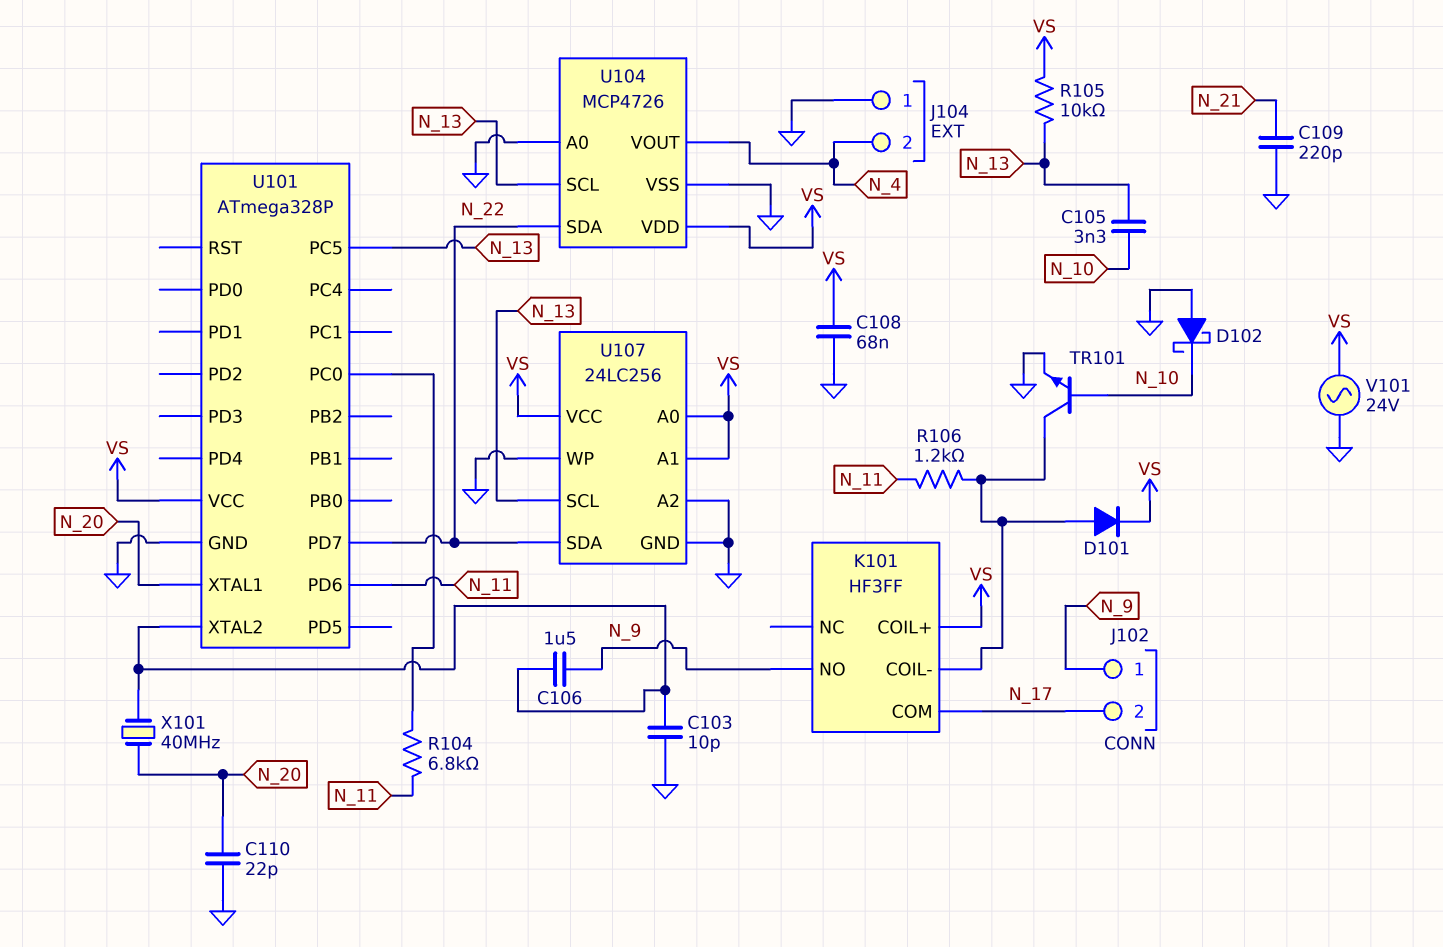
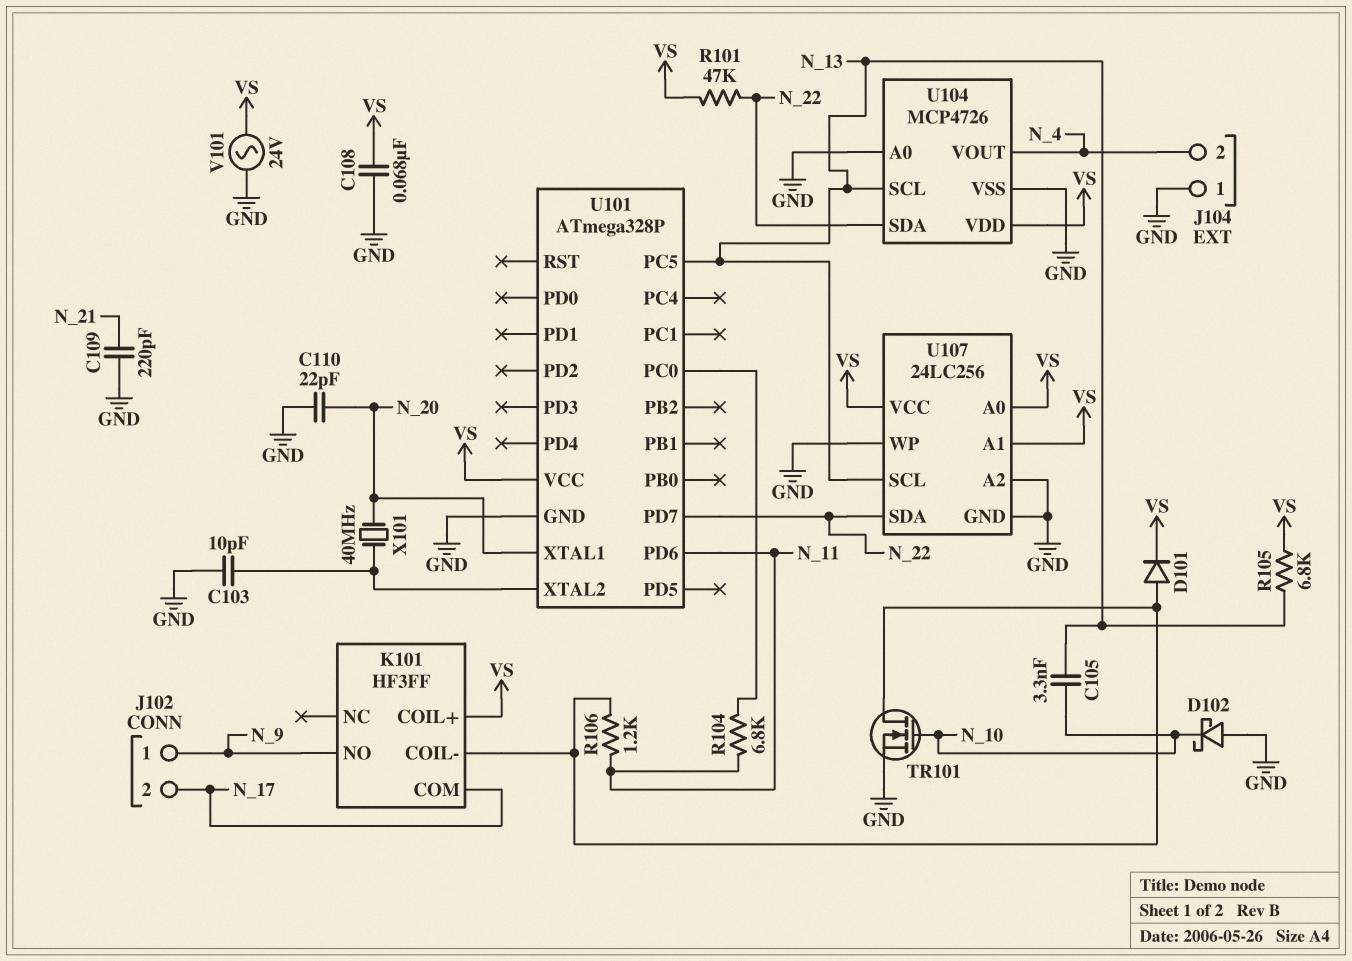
C106: 1.5uF (N_9, U101/XTAL2) -> none
R101: none -> 47k (N_22, VS)
R105: 10k (N_13, VS) -> 6.8k (N_13, VS)
TR101: NPN (B N_10, C K101/COIL-, E GND) -> NMOS (G N_10, D K101/COIL-, S GND)

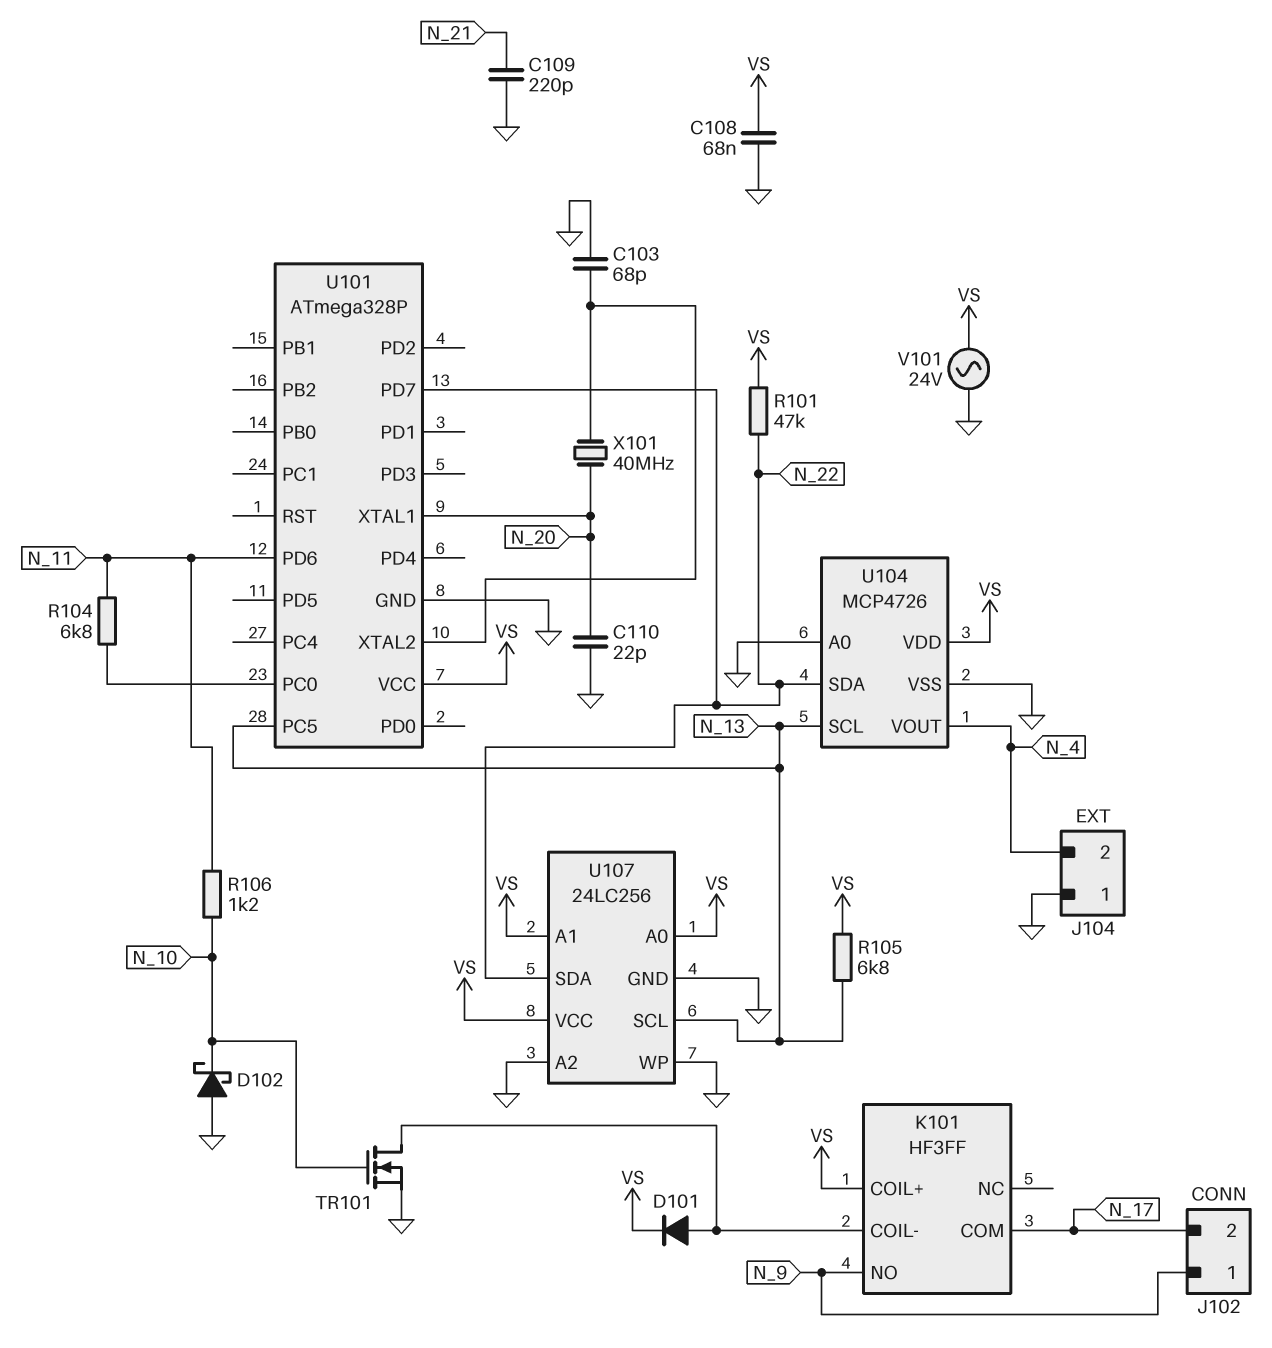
C103: 10pF (GND, U101/XTAL2) -> 68pF (GND, U101/XTAL2)
C105: 3.3nF (N_10, N_13) -> none
R106: 1.2k (K101/COIL-, N_11) -> 1.2k (N_10, N_11)

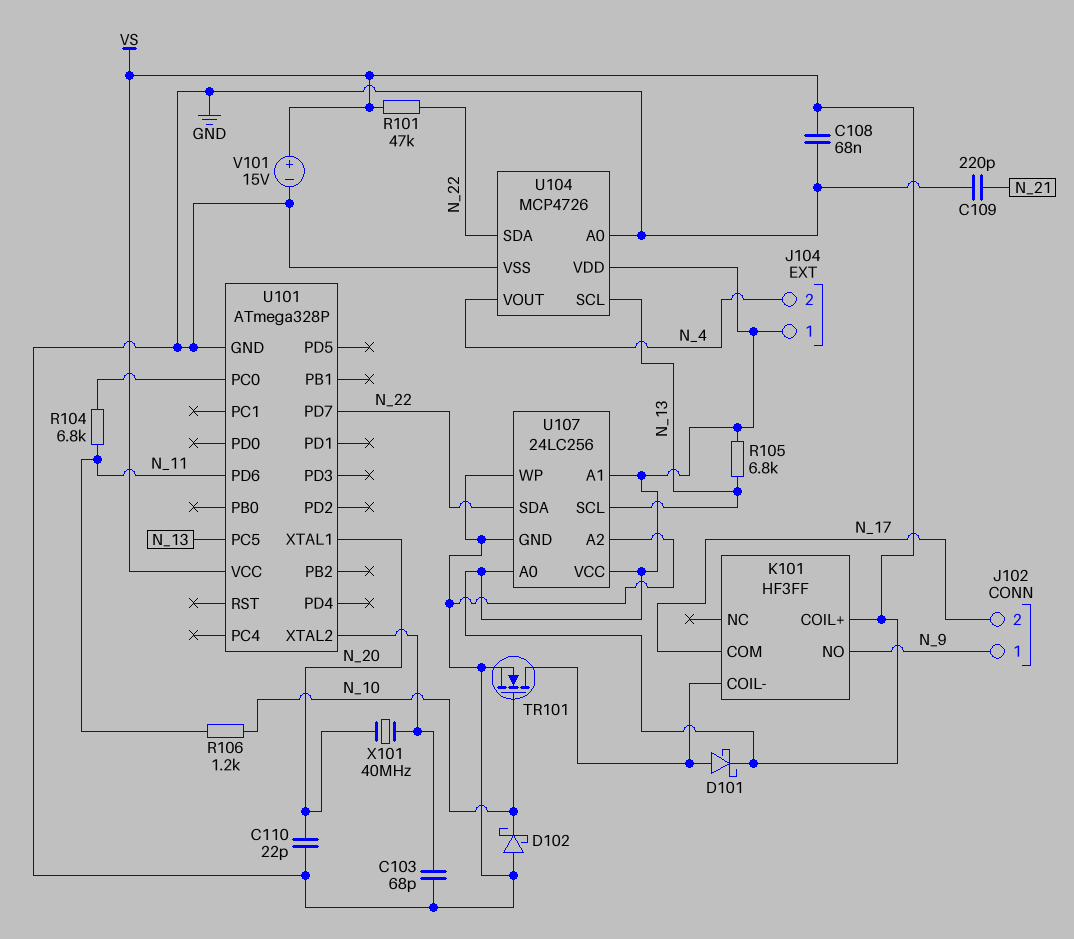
D101: diode (A K101/COIL-, K VS) -> schottky (A K101/COIL-, K VS)
J104 pin 1: GND -> VS
V101: AC 24V (GND, VS) -> 15V (plus VS, minus GND)

